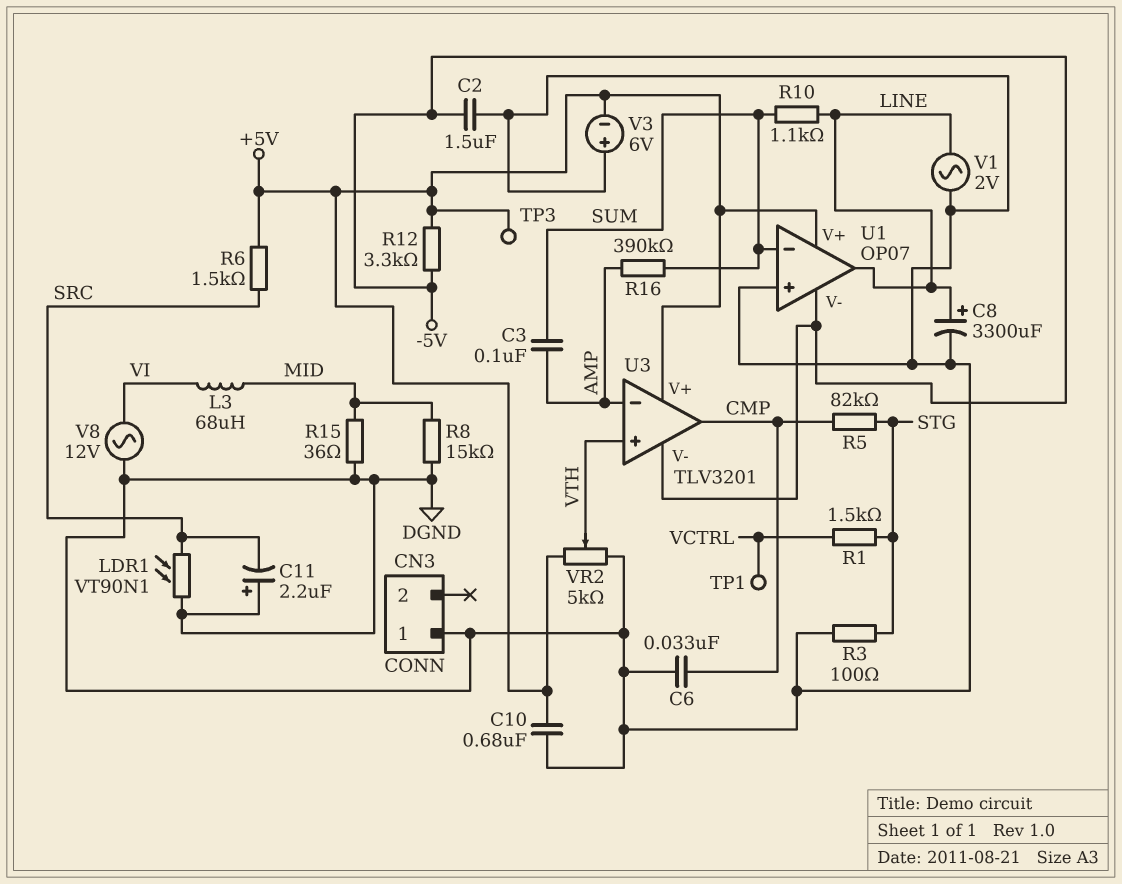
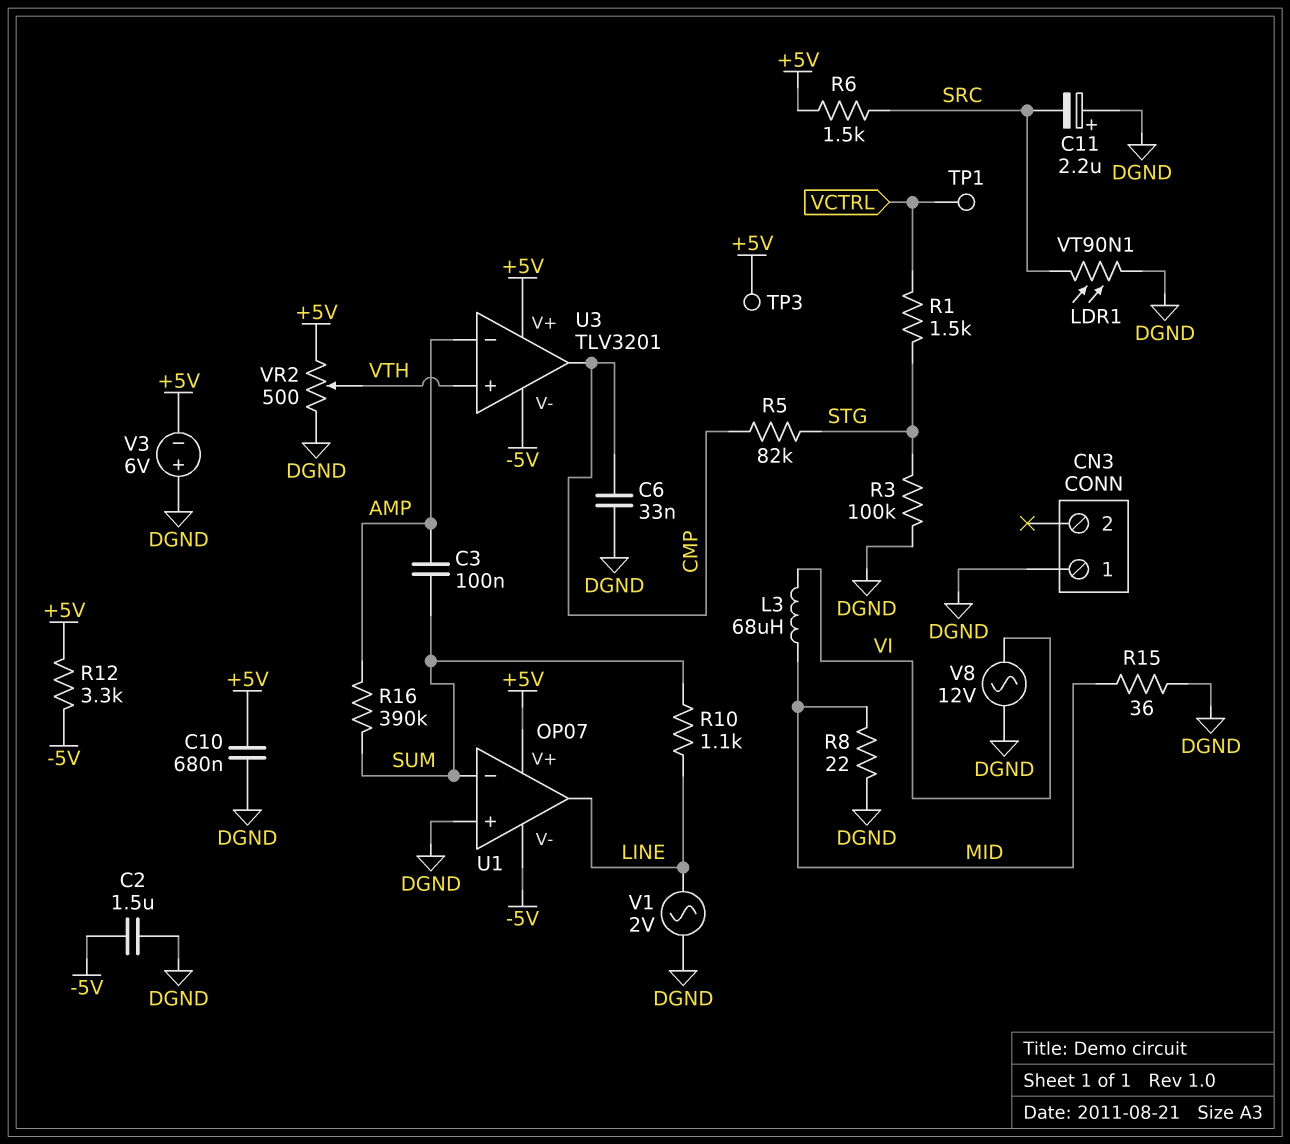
C8: 3300uF (plus LINE, minus DGND) -> none
R3: 100 (DGND, STG) -> 100k (DGND, STG)
R8: 15k (DGND, MID) -> 22 (DGND, MID)
VR2: 5k (+5V, DGND, wiper VTH) -> 500 (+5V, DGND, wiper VTH)

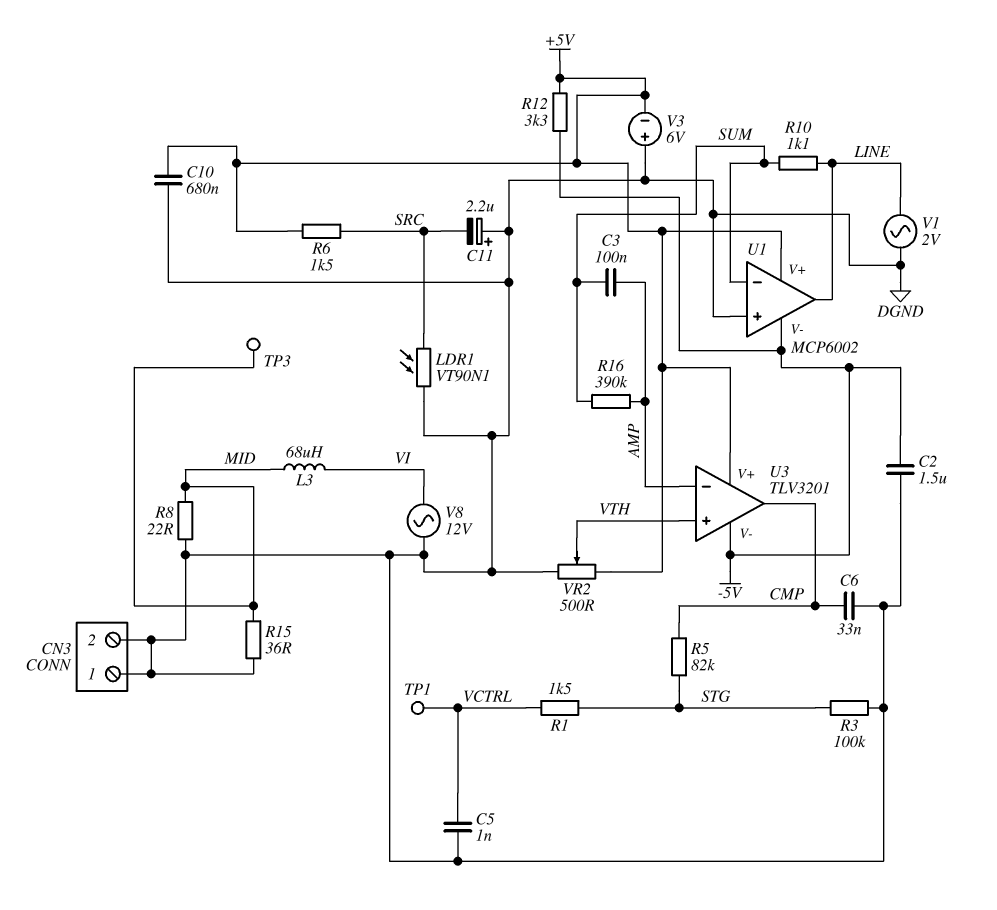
C5: none -> 1nF (DGND, VCTRL)
CN3 pin 2: none -> DGND
TP3: test point (+5V) -> test point (MID)
U1: OP07 -> MCP6002

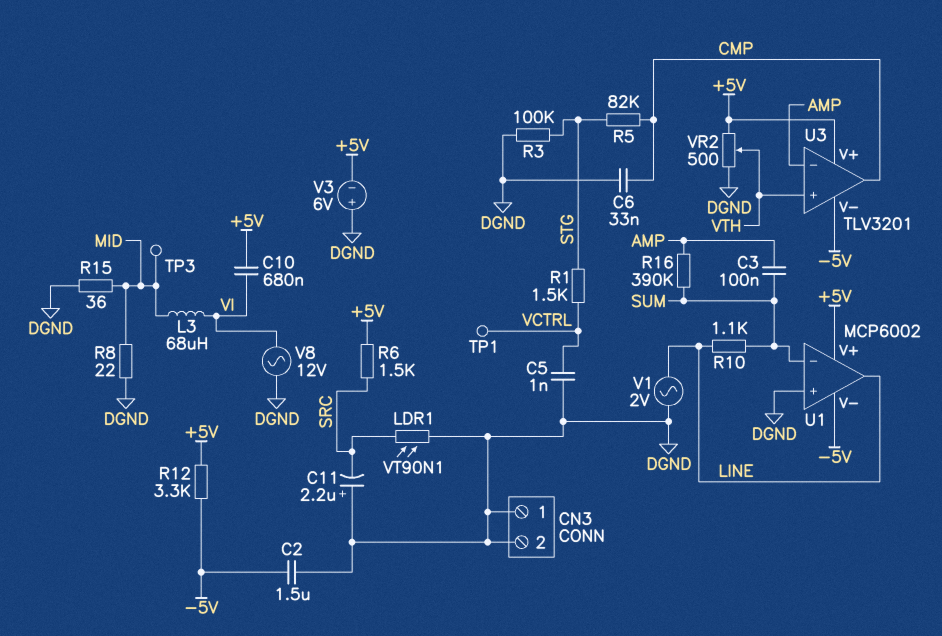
C10: 680nF (+5V, DGND) -> 680nF (+5V, VI)

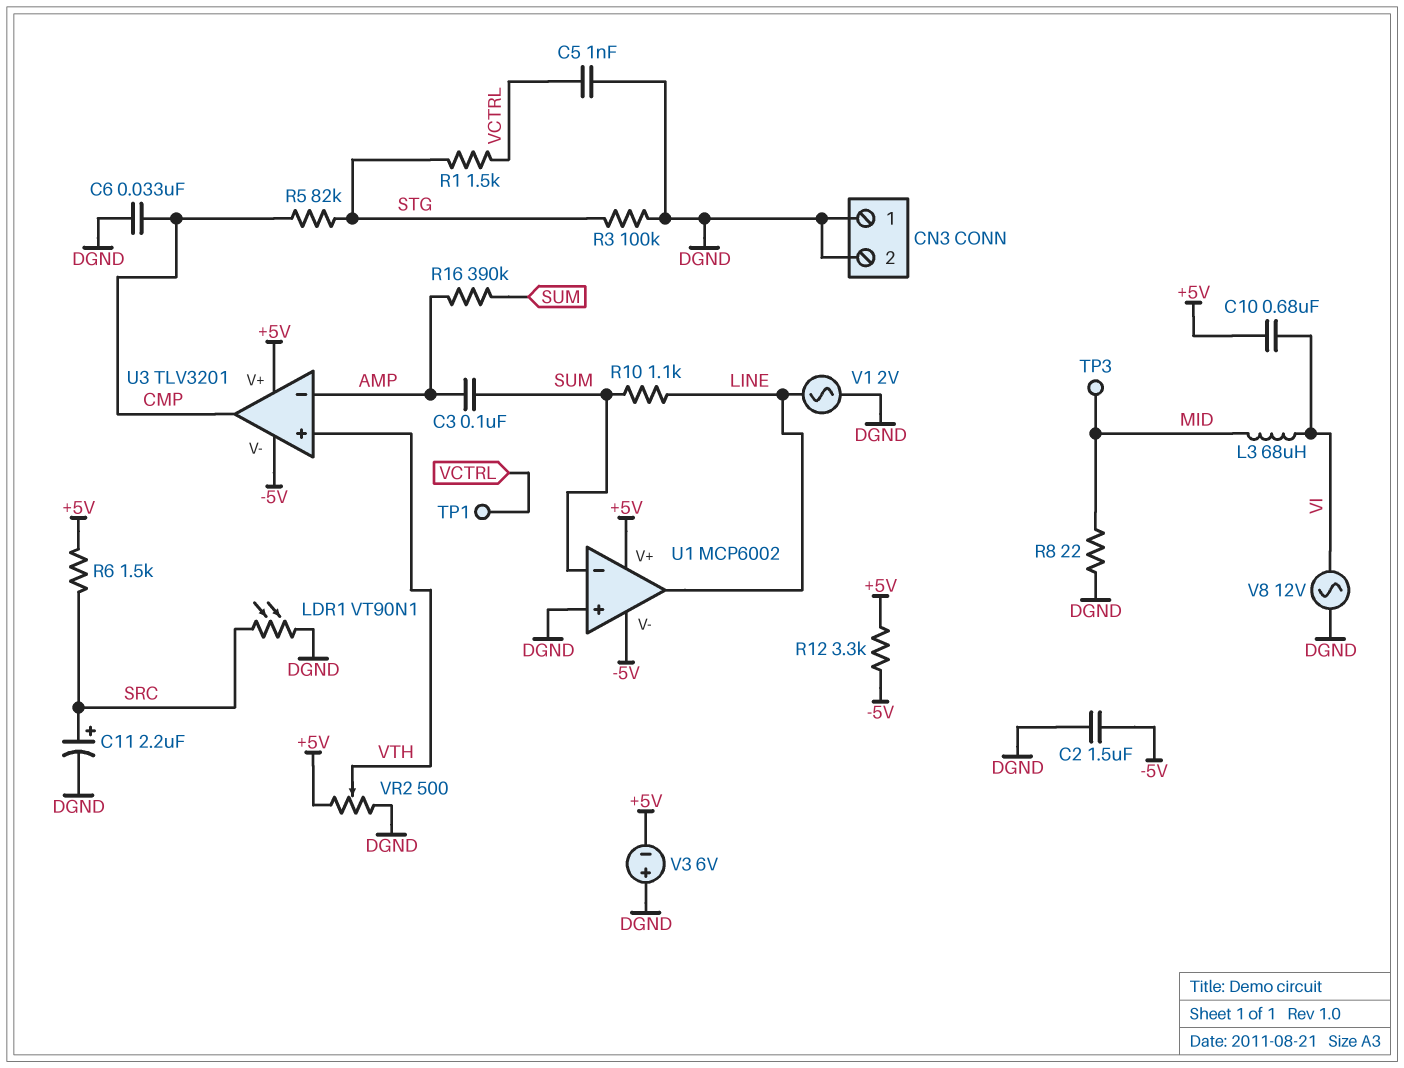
C11: 2.2uF (plus DGND, minus SRC) -> 2.2uF (plus SRC, minus DGND)
R15: 36 (DGND, MID) -> none

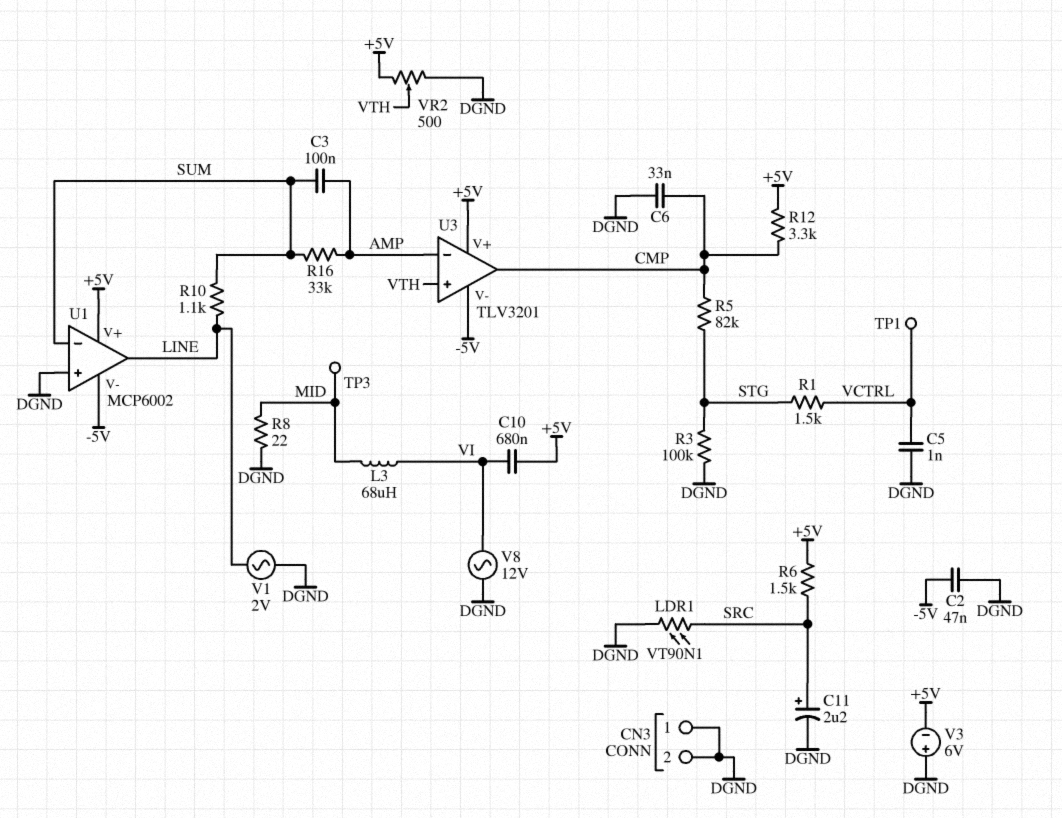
C2: 1.5uF (-5V, DGND) -> 47nF (-5V, DGND)
R12: 3.3k (+5V, -5V) -> 3.3k (+5V, CMP)
R16: 390k (AMP, SUM) -> 33k (AMP, SUM)

